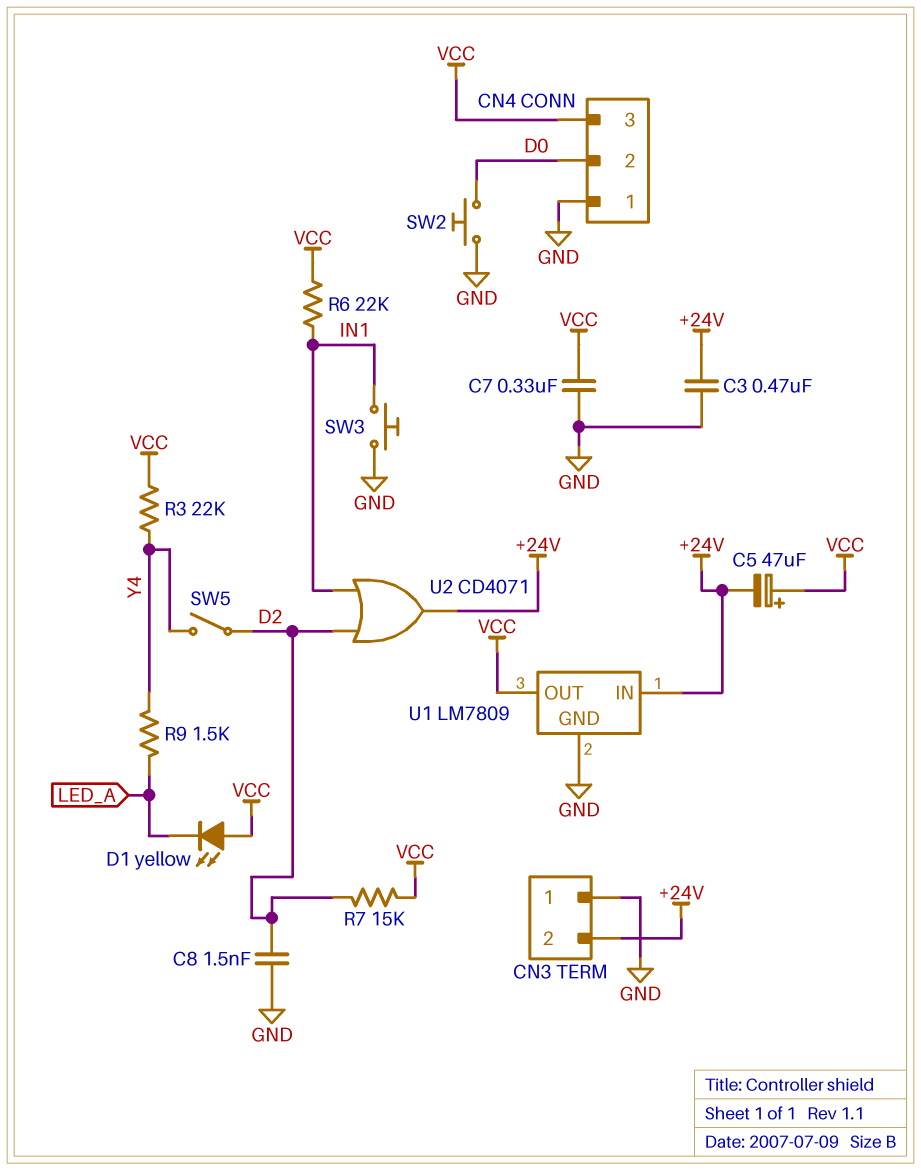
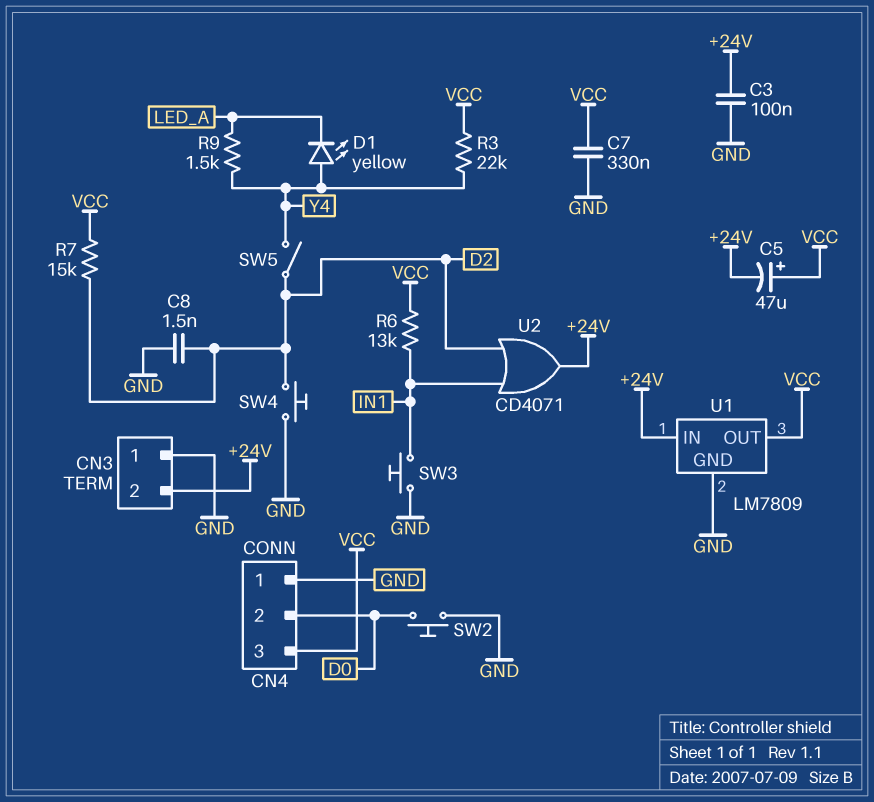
C3: 470nF (+24V, GND) -> 100nF (+24V, GND)
D1: LED yellow (A VCC, K LED_A) -> LED yellow (A Y4, K LED_A)
R6: 22k (IN1, VCC) -> 13k (IN1, VCC)
SW4: none -> button (D2, GND)

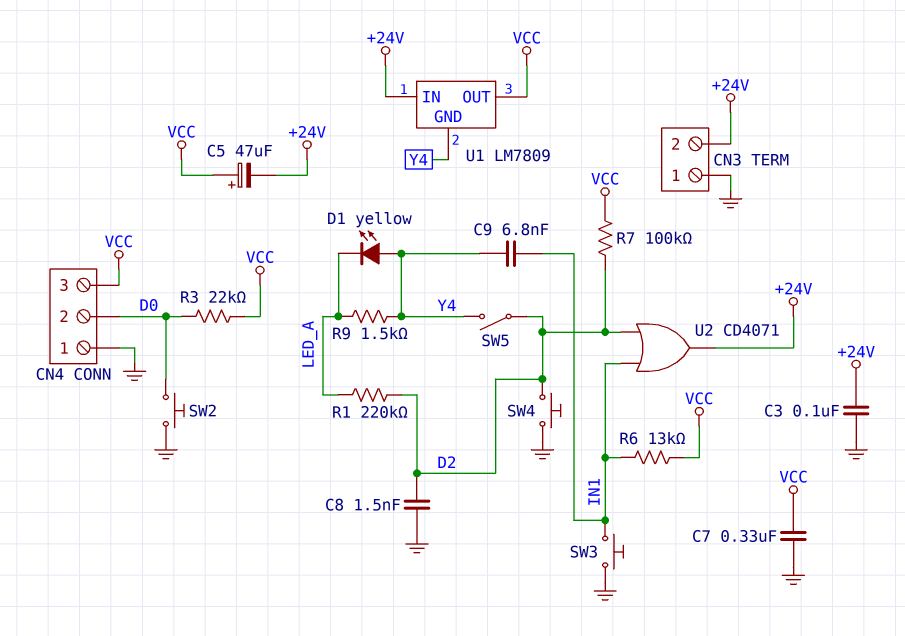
C9: none -> 6.8nF (IN1, Y4)
R1: none -> 220k (D2, LED_A)
R3: 22k (VCC, Y4) -> 22k (D0, VCC)
R7: 15k (D2, VCC) -> 100k (D2, VCC)
U1 pin GND: GND -> Y4

